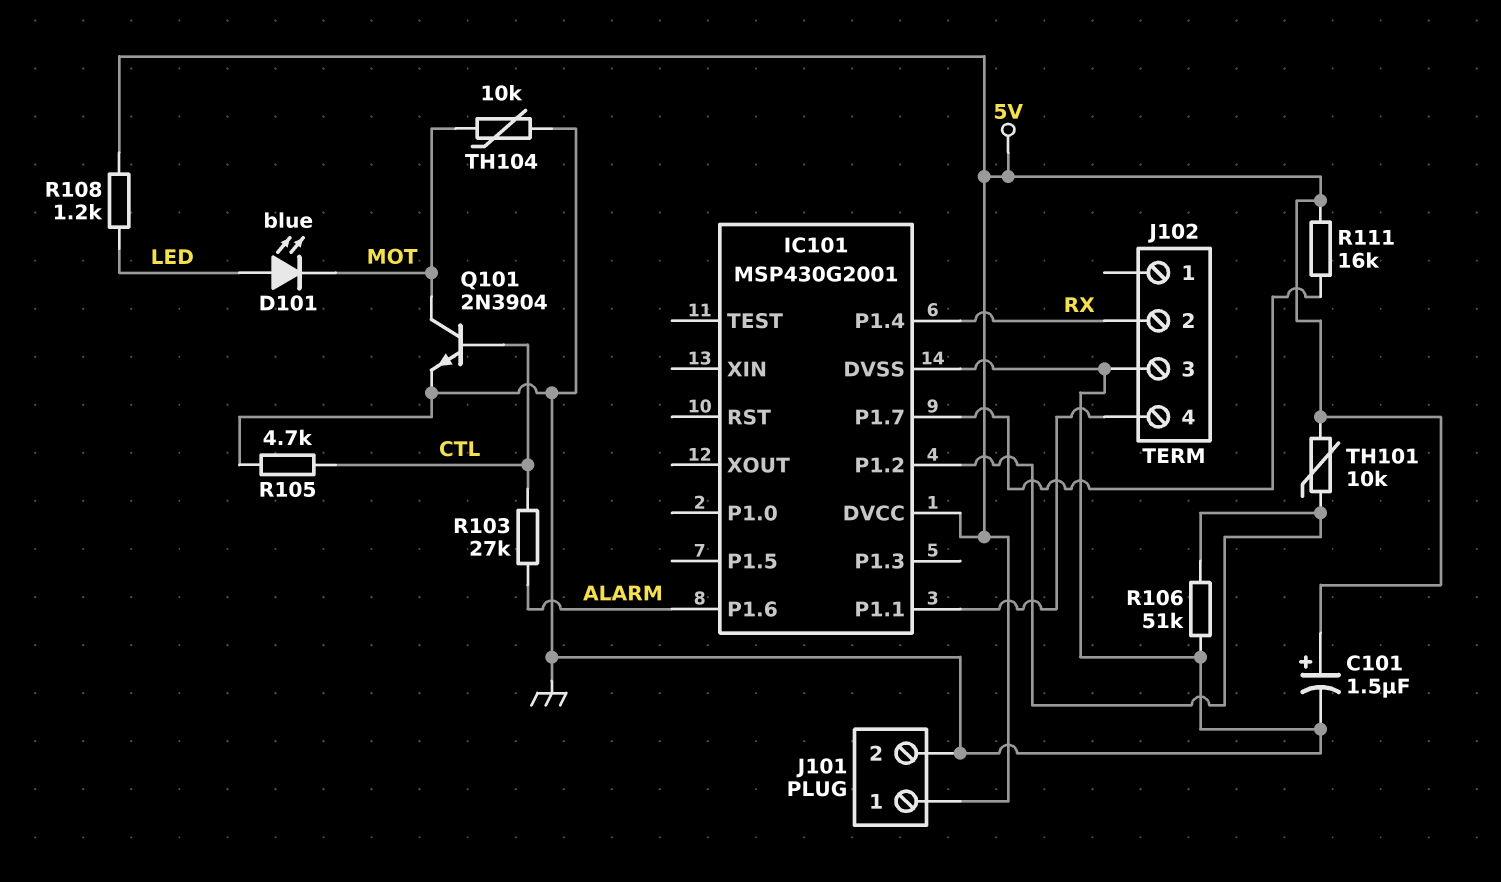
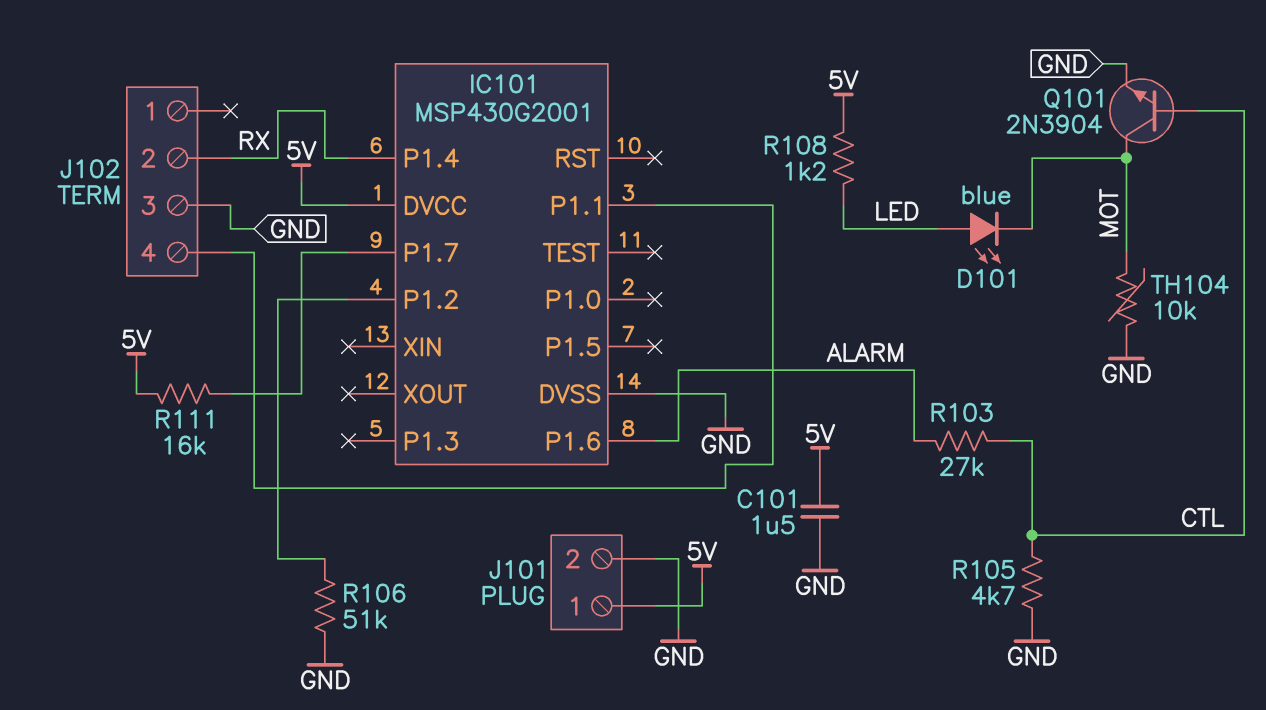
C101: 1.5uF (plus 5V, minus GND) -> 1.5uF (5V, GND)
TH101: 10k (5V, IC101/P1.2) -> none

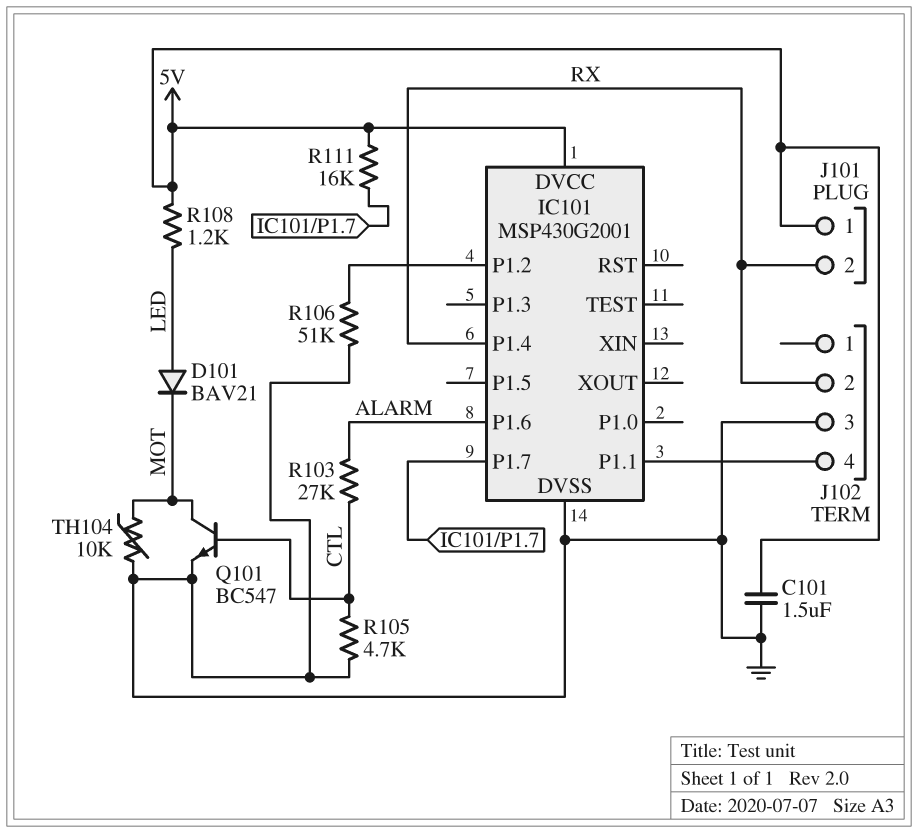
D101: LED blue (A LED, K MOT) -> diode BAV21 (A LED, K MOT)
J101 pin 2: GND -> RX
Q101: NPN 2N3904 (B CTL, C MOT, E GND) -> NPN BC547 (B CTL, C MOT, E GND)

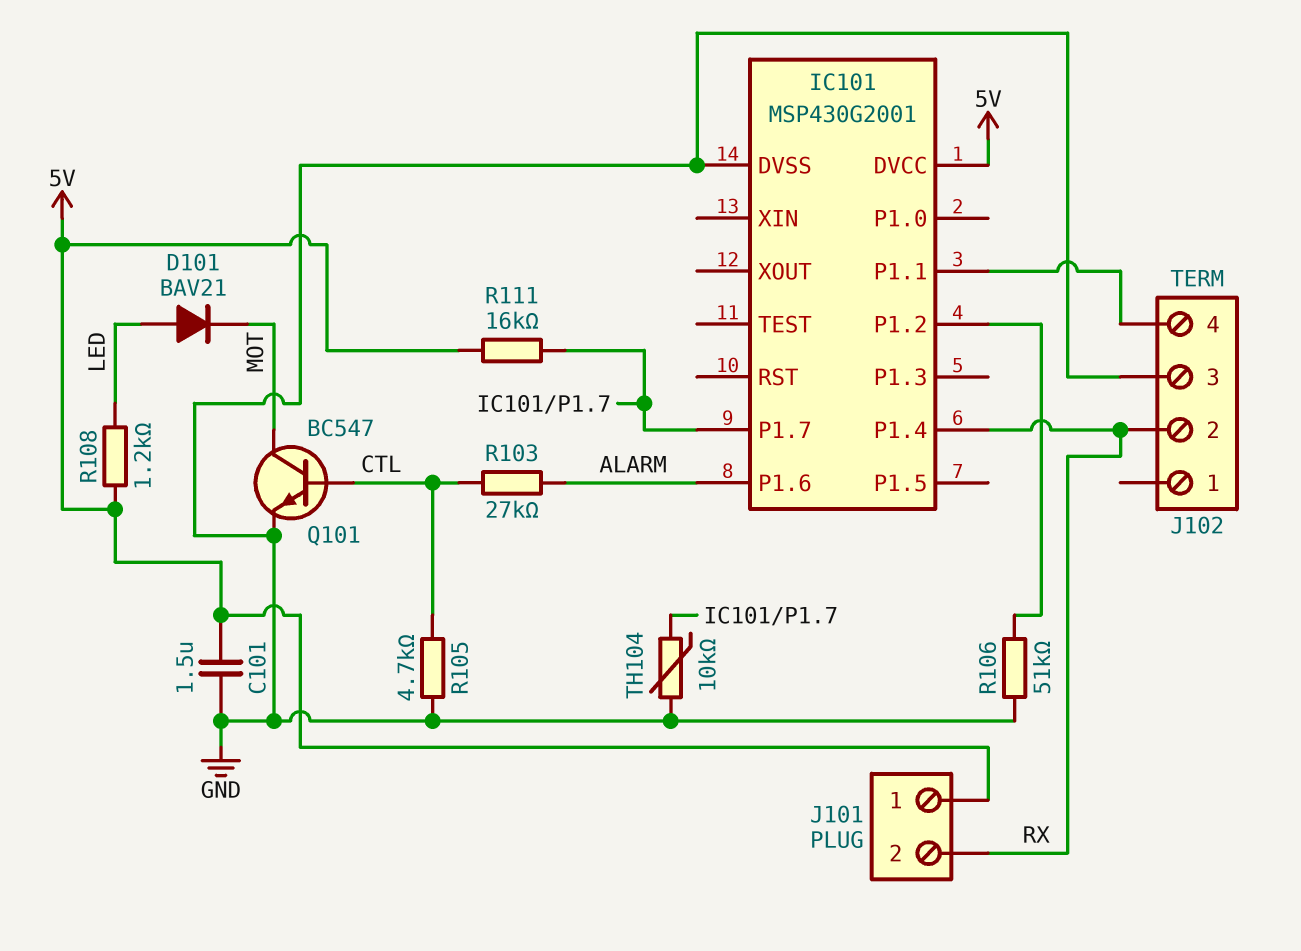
TH104: 10k (GND, MOT) -> 10k (GND, IC101/P1.7)

